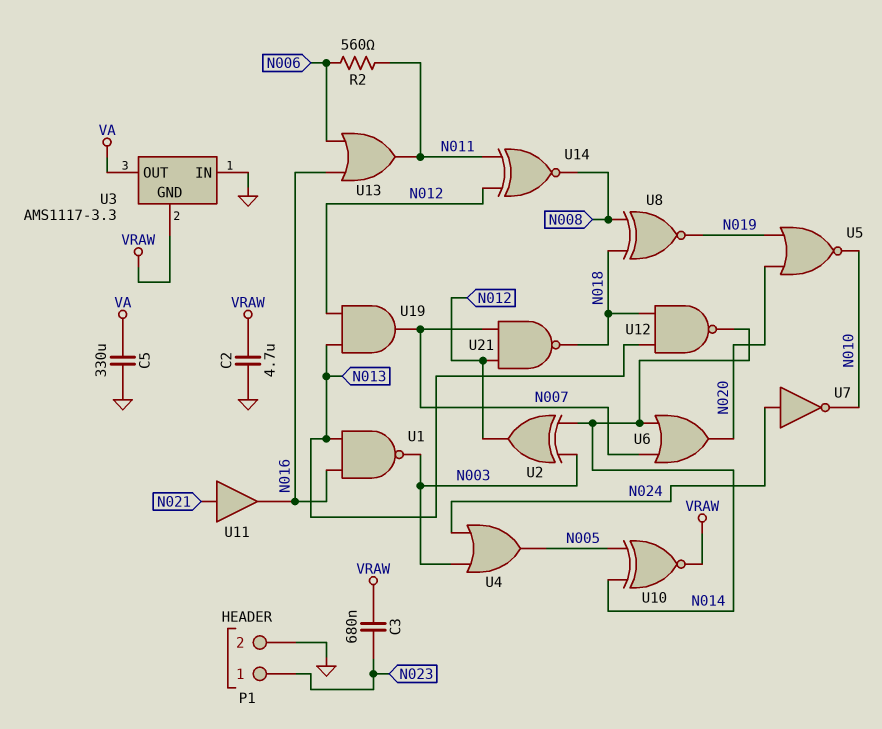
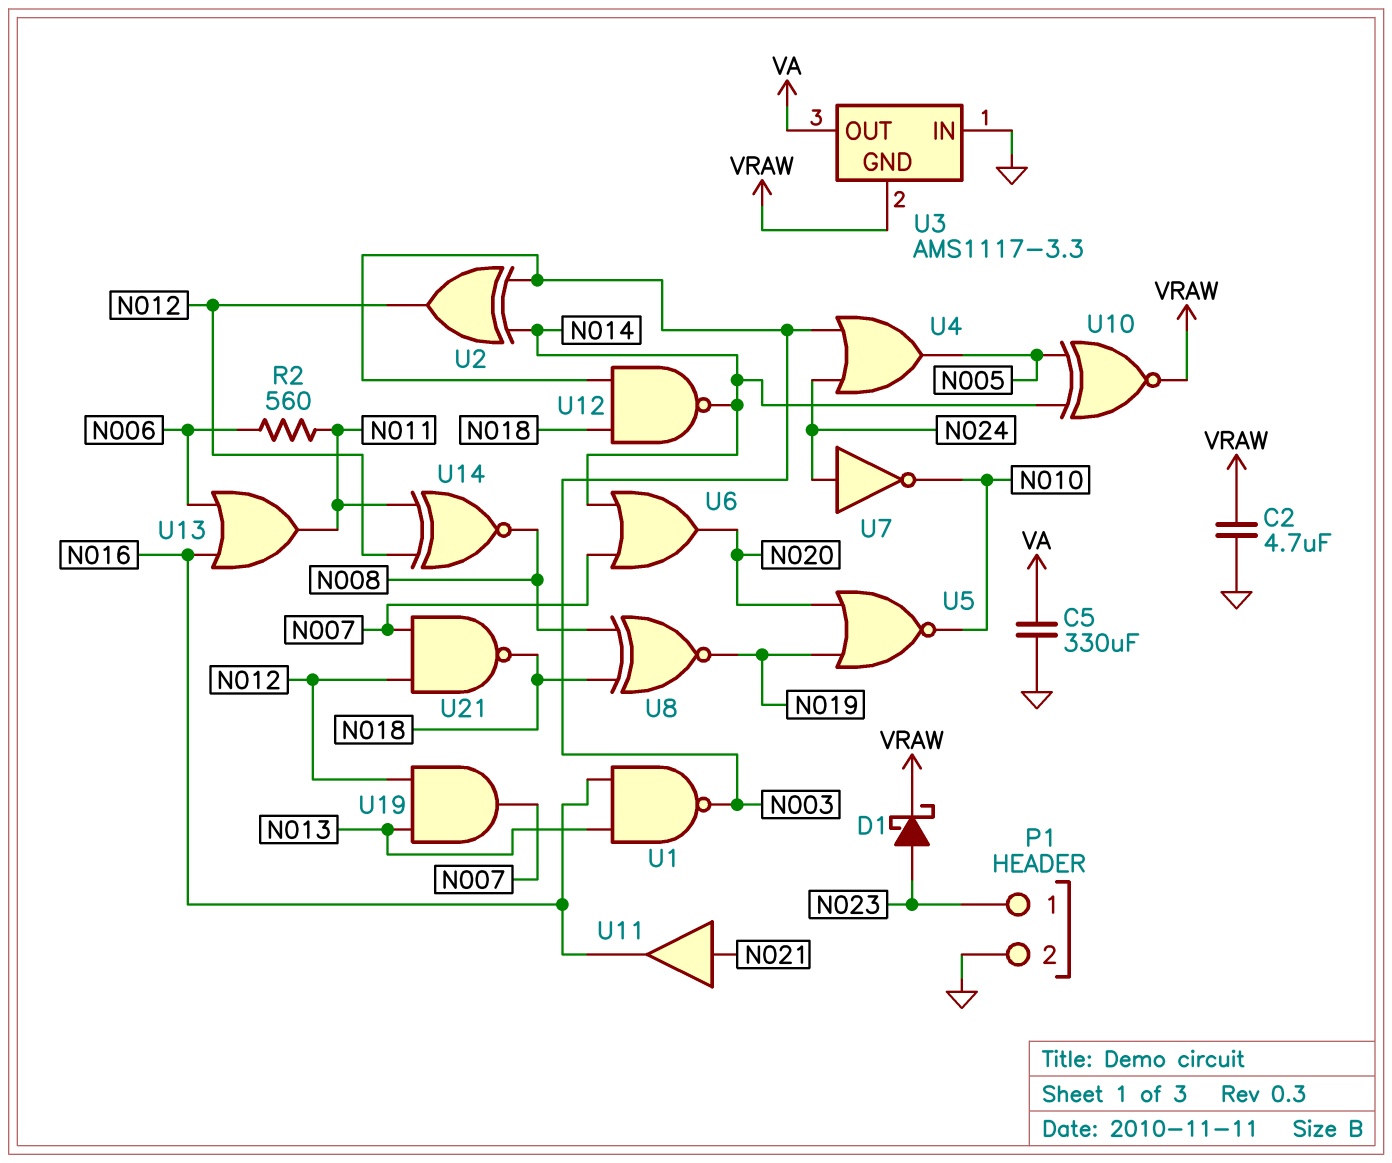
C3: 680nF (N023, VRAW) -> none
D1: none -> schottky (A N023, K VRAW)
U12: NAND (in N013, in N018, out N014) -> NAND (in N003, in N018, out N014)

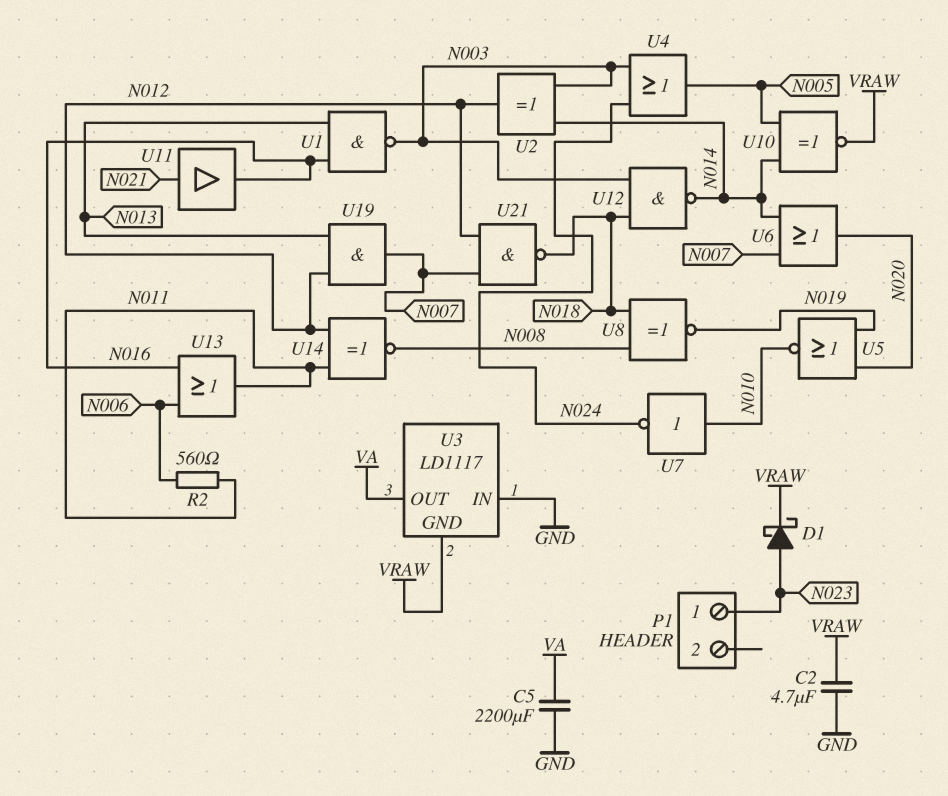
C5: 330uF (GND, VA) -> 2200uF (GND, VA)
P1 pin 2: GND -> none
U3: AMS1117-3.3 -> LD1117
U7: NOT (in N024, out N010) -> NOT (in N010, out N024)

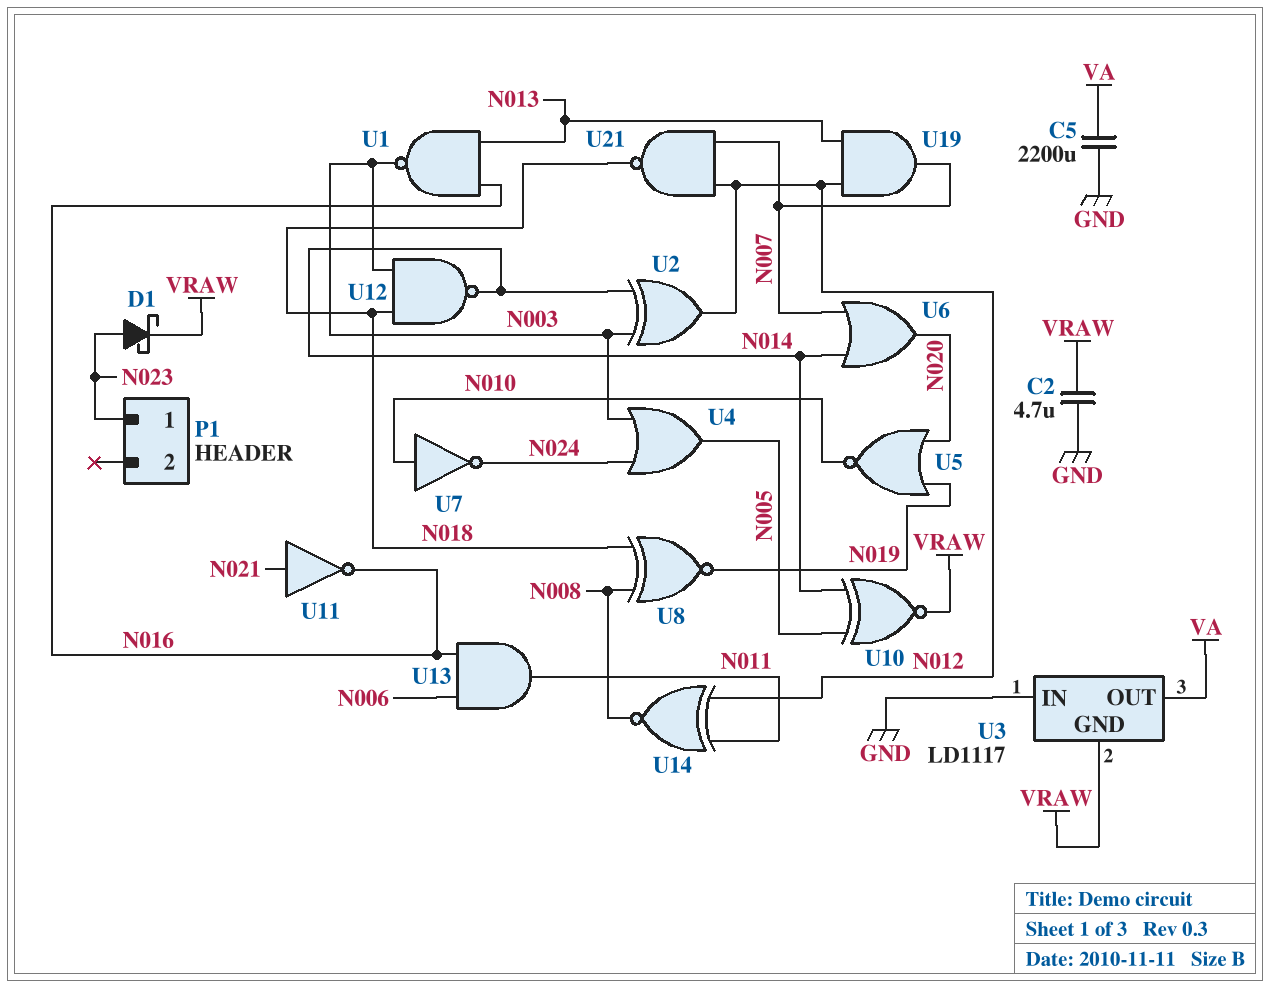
R2: 560 (N006, N011) -> none
U11: buffer (in N021, out N016) -> NOT (in N021, out N016)
U13: OR (in N006, in N016, out N011) -> AND (in N006, in N016, out N011)

